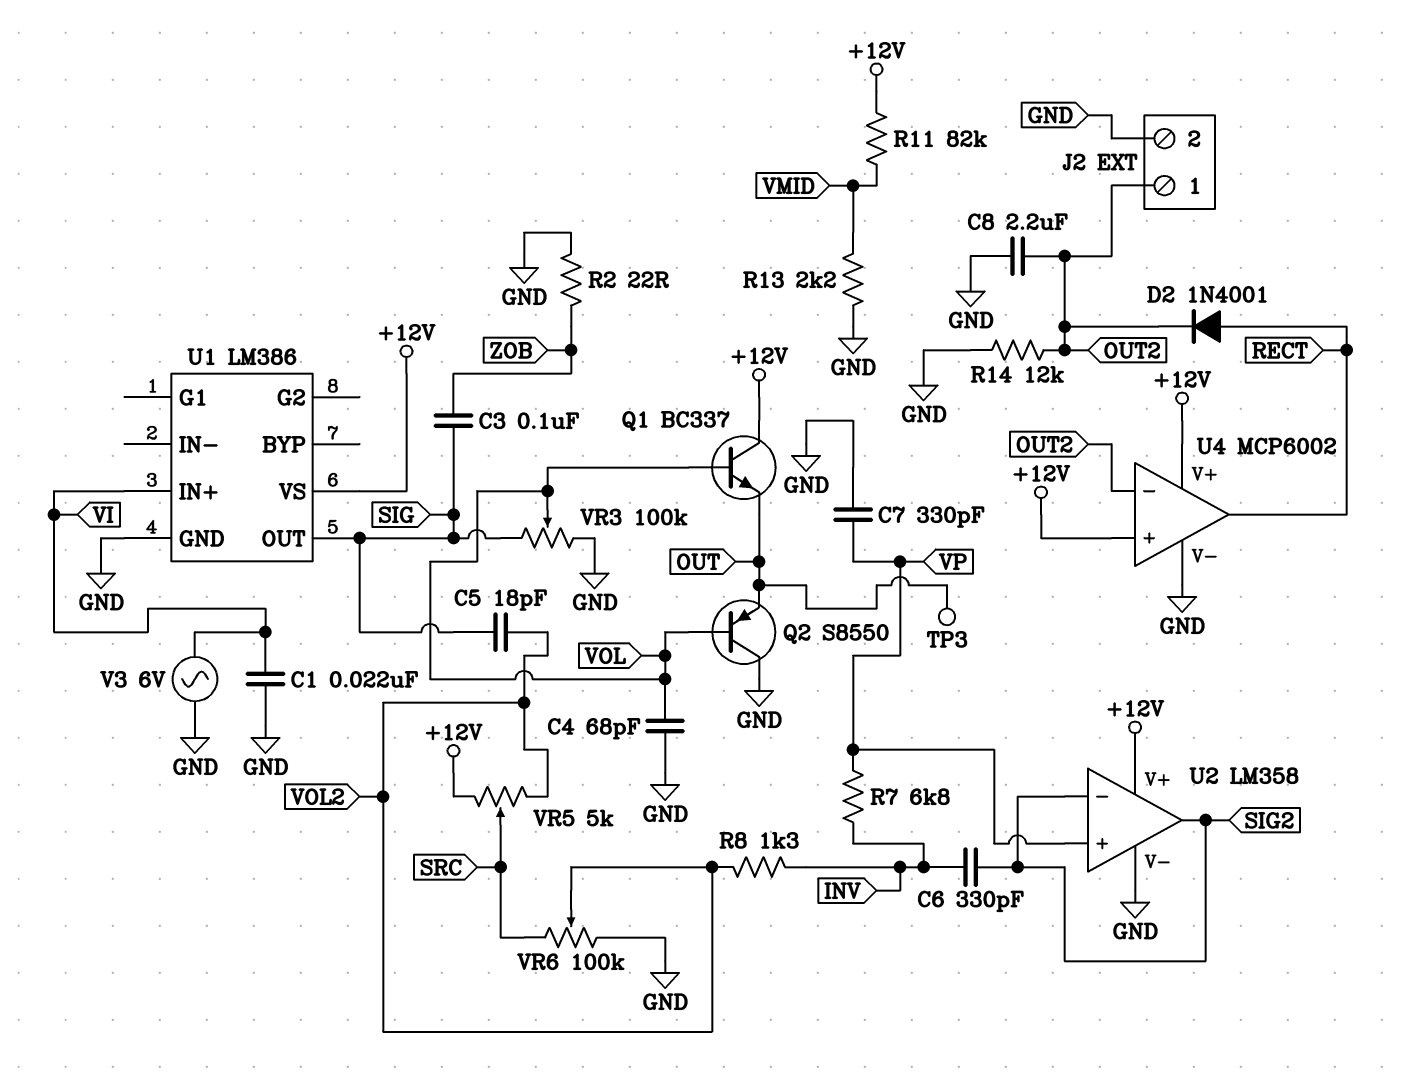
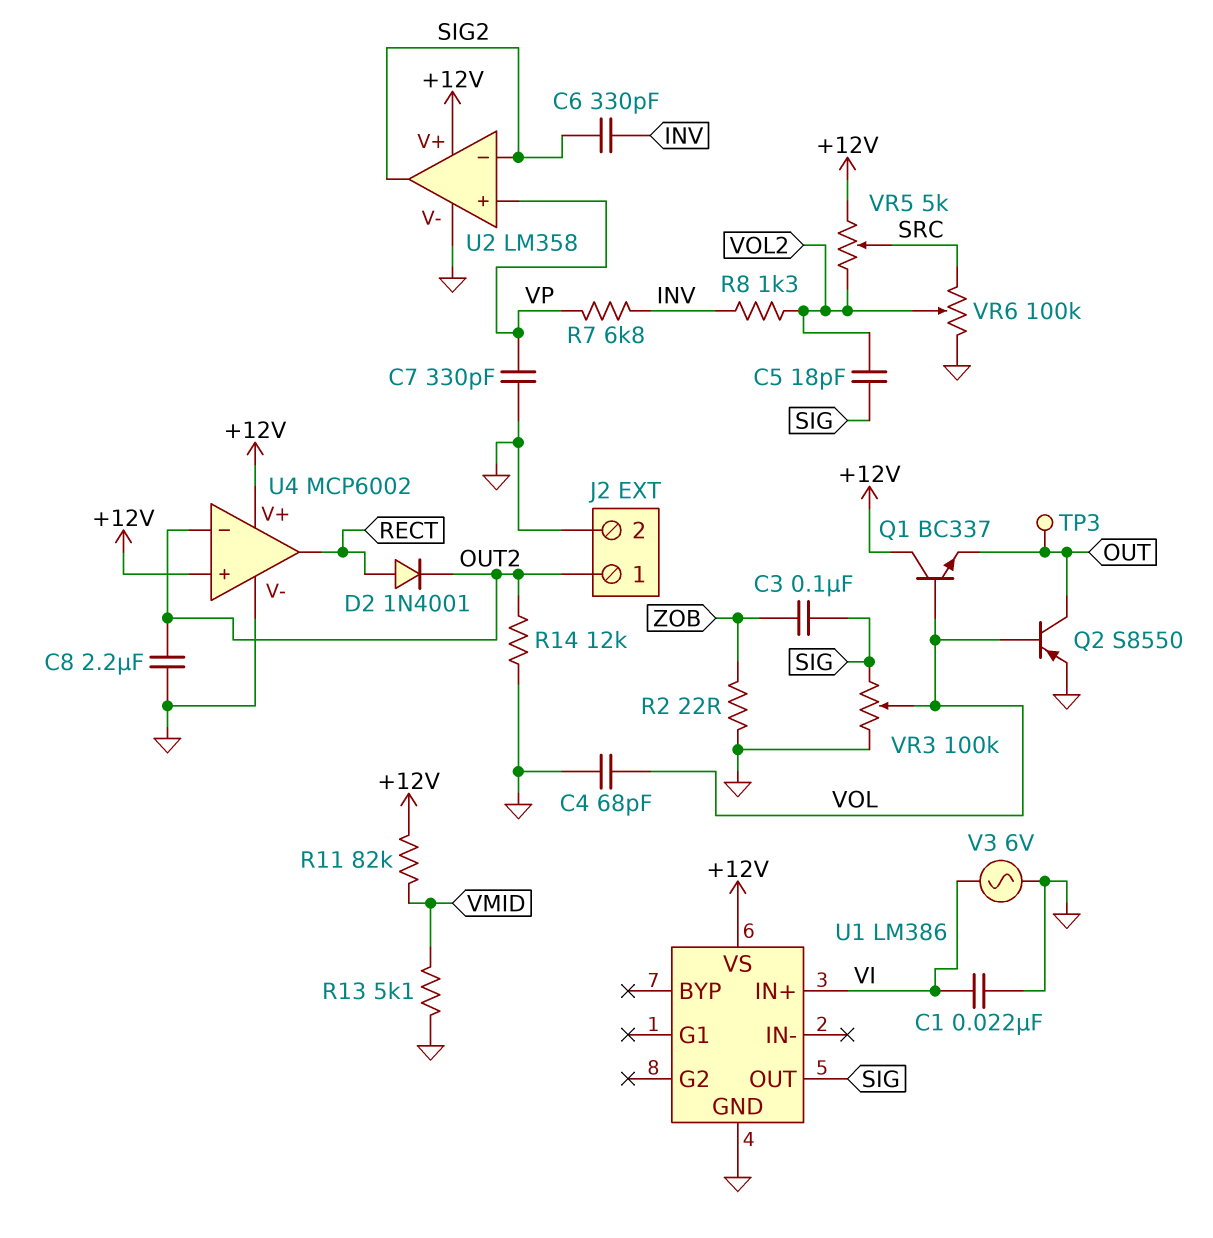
Q2: PNP S8550 (B VOL, C GND, E OUT) -> PNP S8550 (B VOL, C OUT, E GND)
R13: 2.2k (GND, VMID) -> 5.1k (GND, VMID)

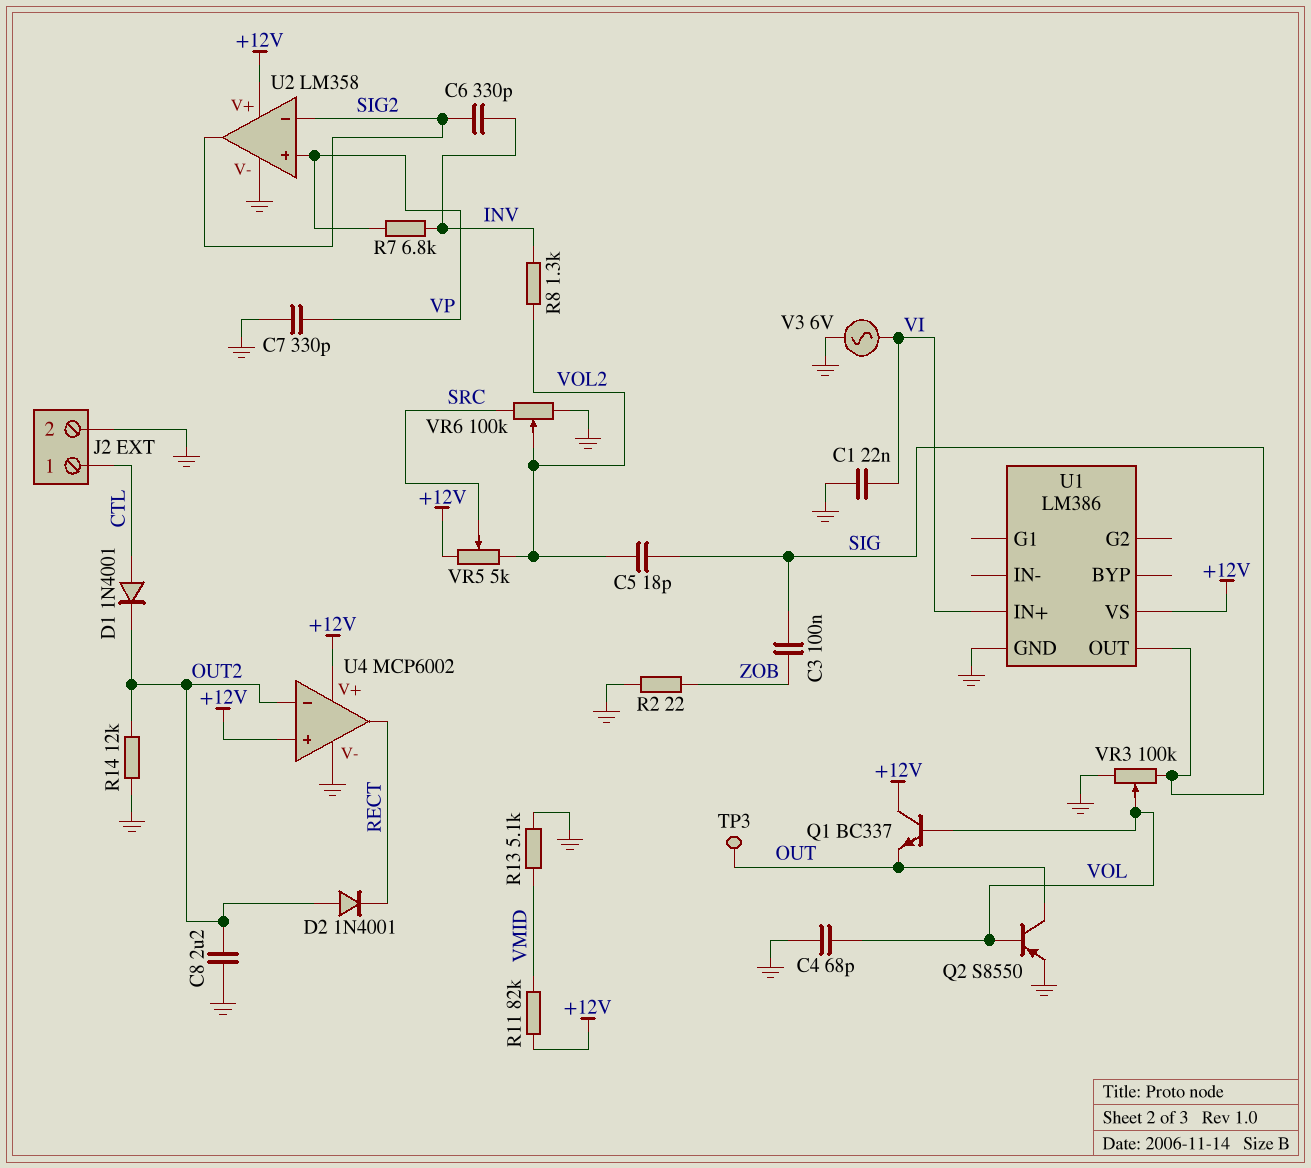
D1: none -> diode 1N4001 (A CTL, K OUT2)
D2: diode 1N4001 (A RECT, K OUT2) -> diode 1N4001 (A OUT2, K RECT)
J2 pin 1: OUT2 -> CTL

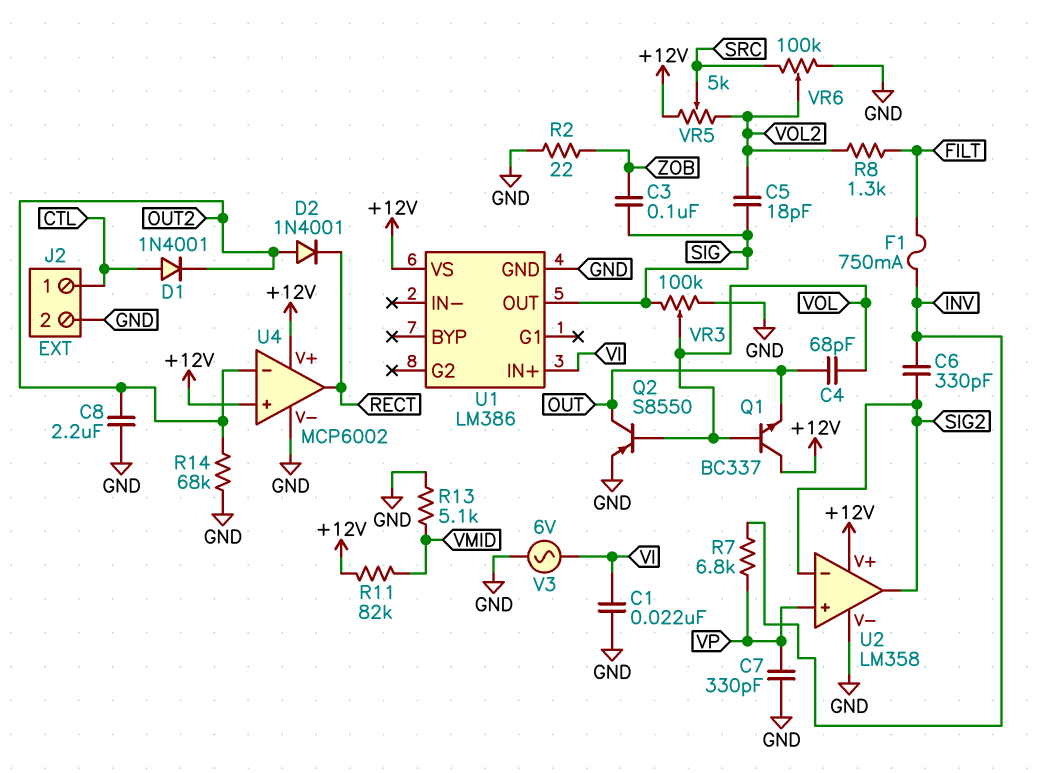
C4: 68pF (GND, VOL) -> 68pF (OUT, VOL)
F1: none -> 750mA (FILT, INV)
R8: 1.3k (INV, VOL2) -> 1.3k (FILT, VOL2)
R14: 12k (GND, OUT2) -> 68k (GND, OUT2)
TP3: test point (OUT) -> none

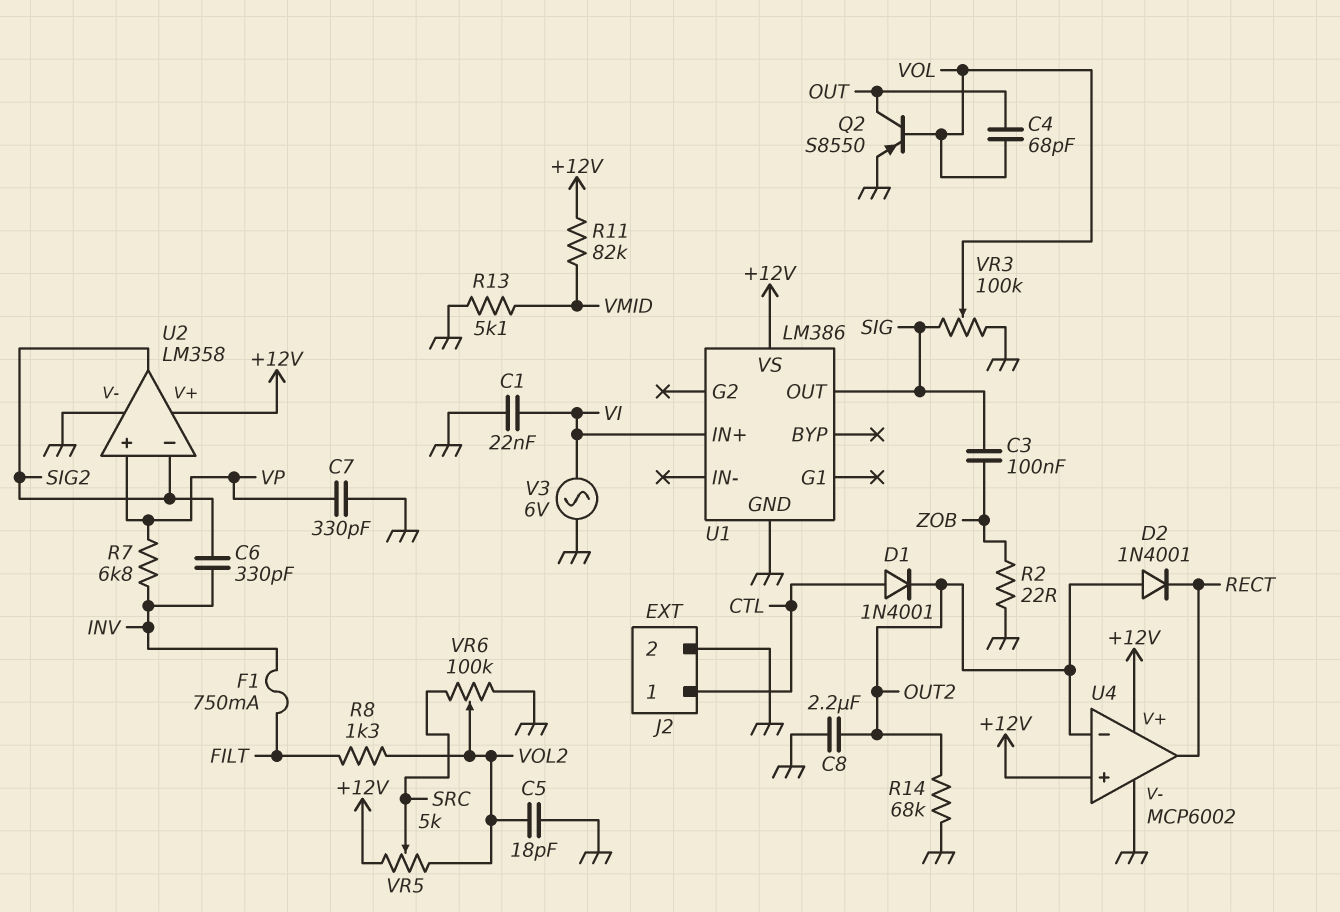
C5: 18pF (SIG, VOL2) -> 18pF (GND, VOL2)
Q1: NPN BC337 (B VOL, C +12V, E OUT) -> none

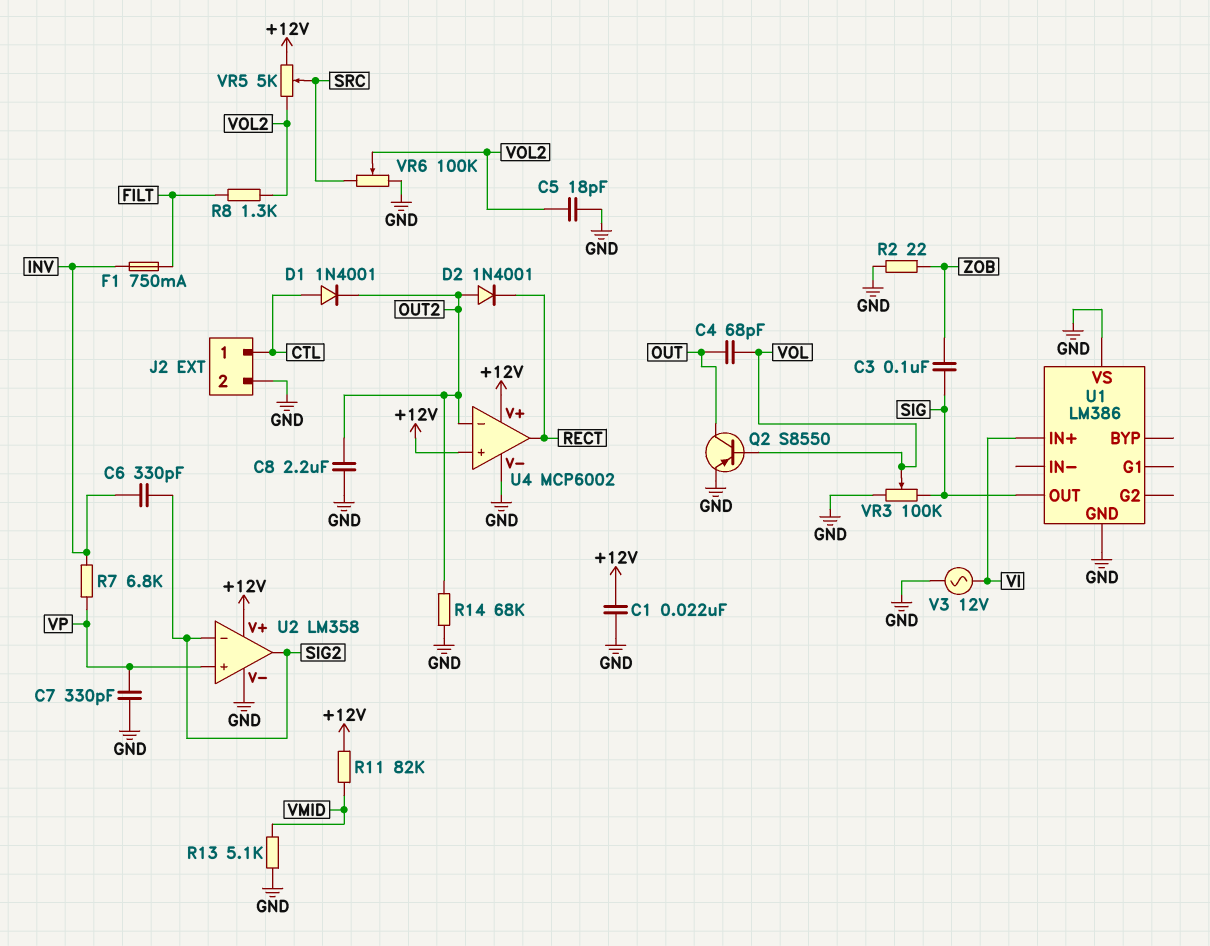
C1: 22nF (GND, VI) -> 22nF (+12V, GND)
U1 pin VS: +12V -> GND
V3: AC 6V (GND, VI) -> AC 12V (GND, VI)

